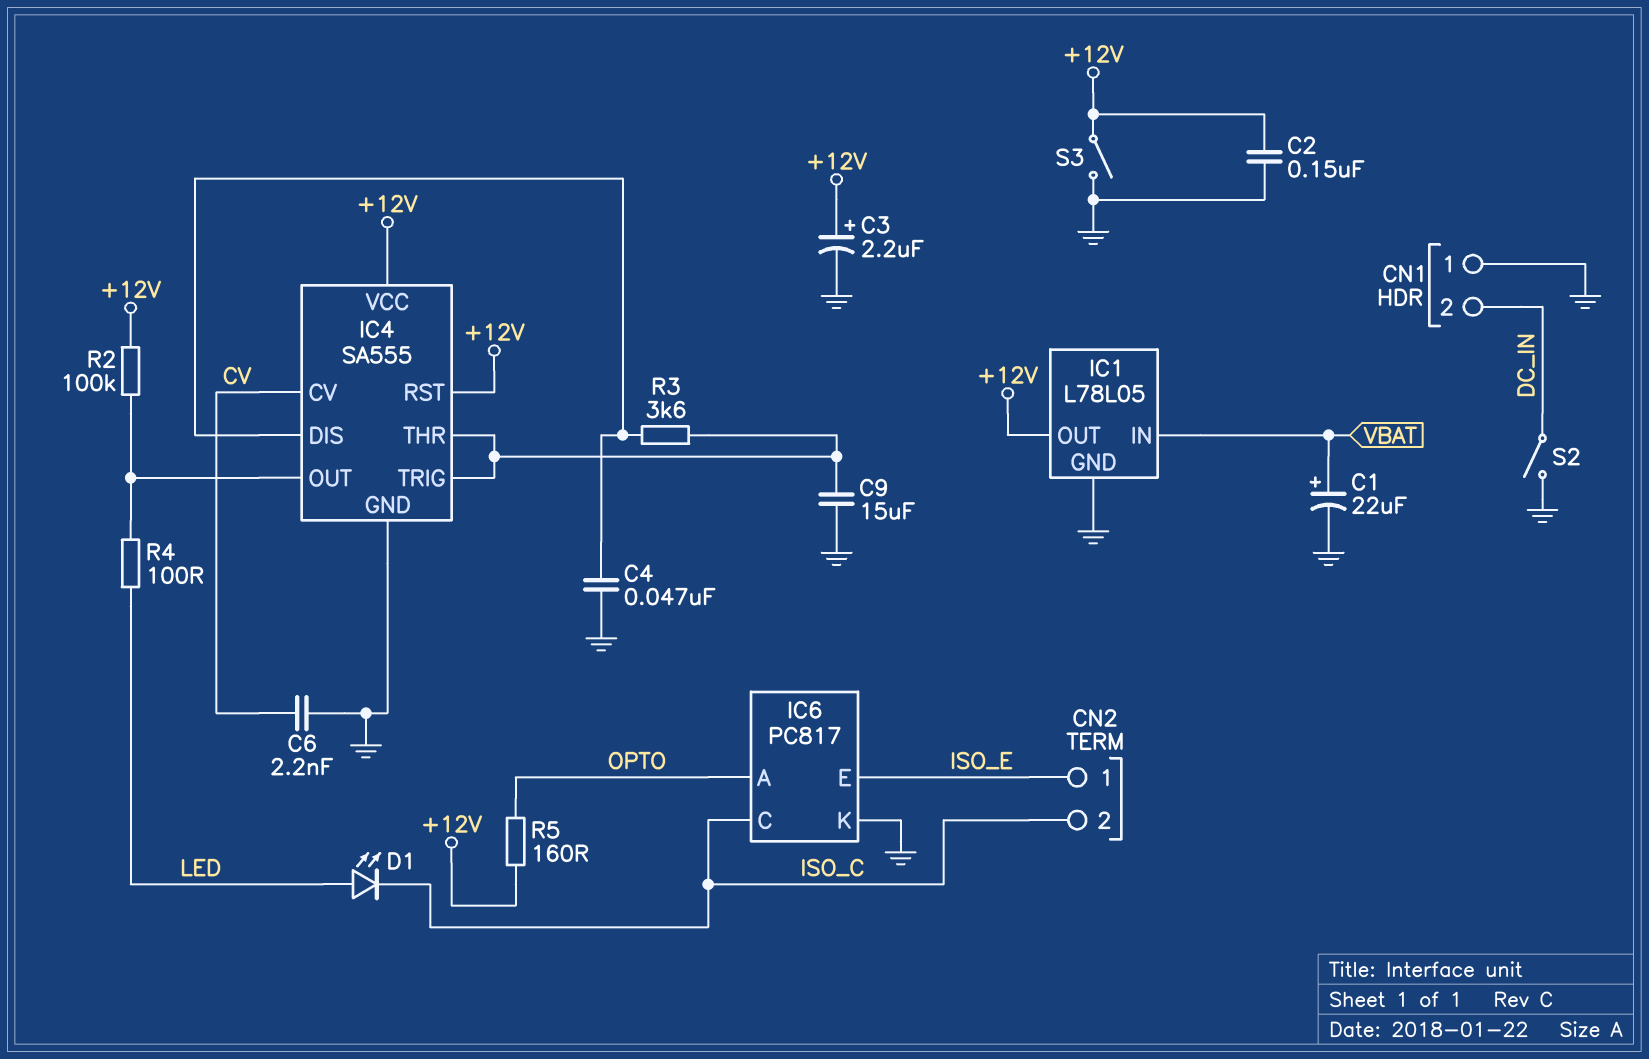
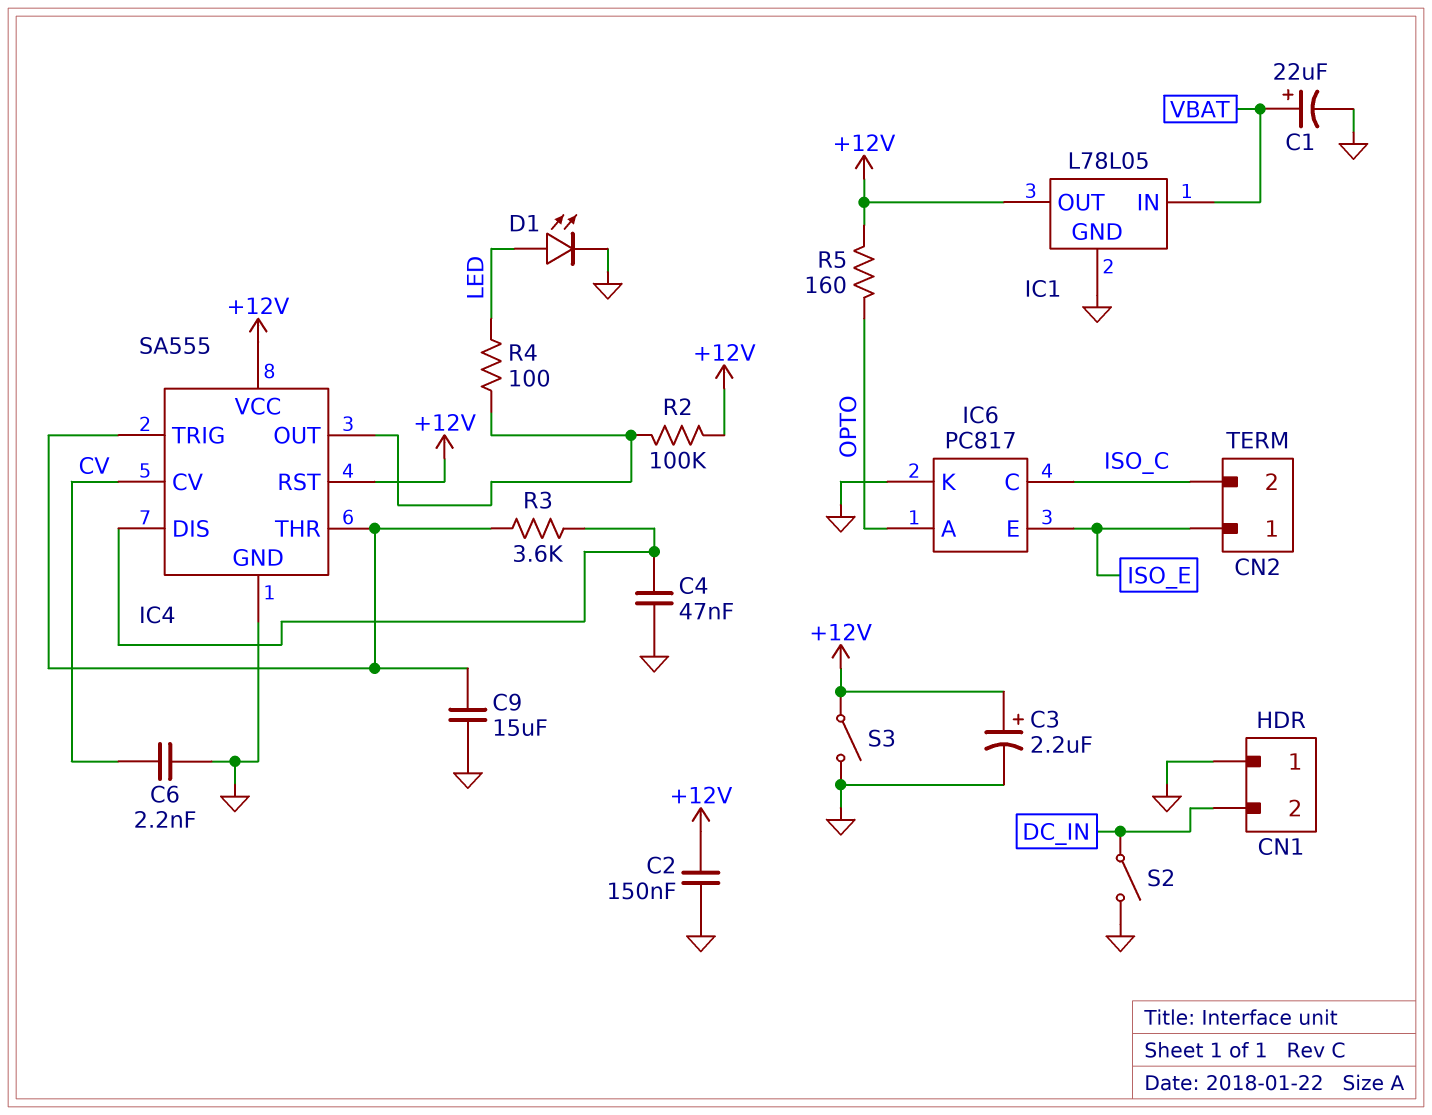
D1: LED (A LED, K ISO_C) -> LED (A LED, K GND)

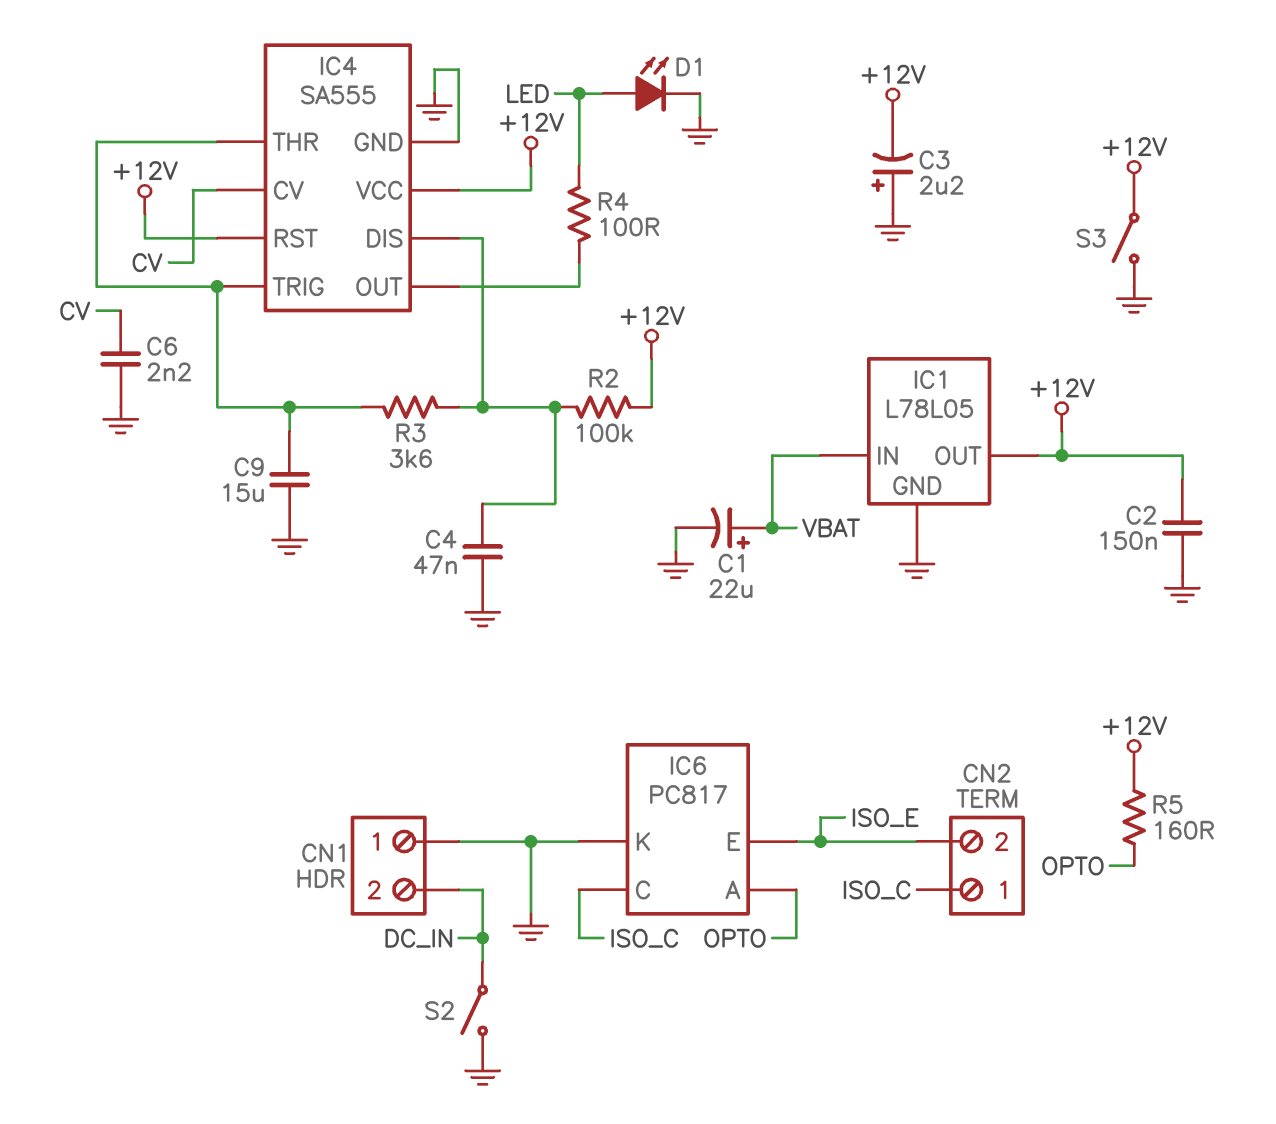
C3: 2.2uF (plus +12V, minus GND) -> 2.2uF (plus GND, minus +12V)
CN2 pin 1: ISO_E -> ISO_C
CN2 pin 2: ISO_C -> ISO_E
R2: 100k (+12V, IC4/OUT) -> 100k (+12V, IC4/DIS)

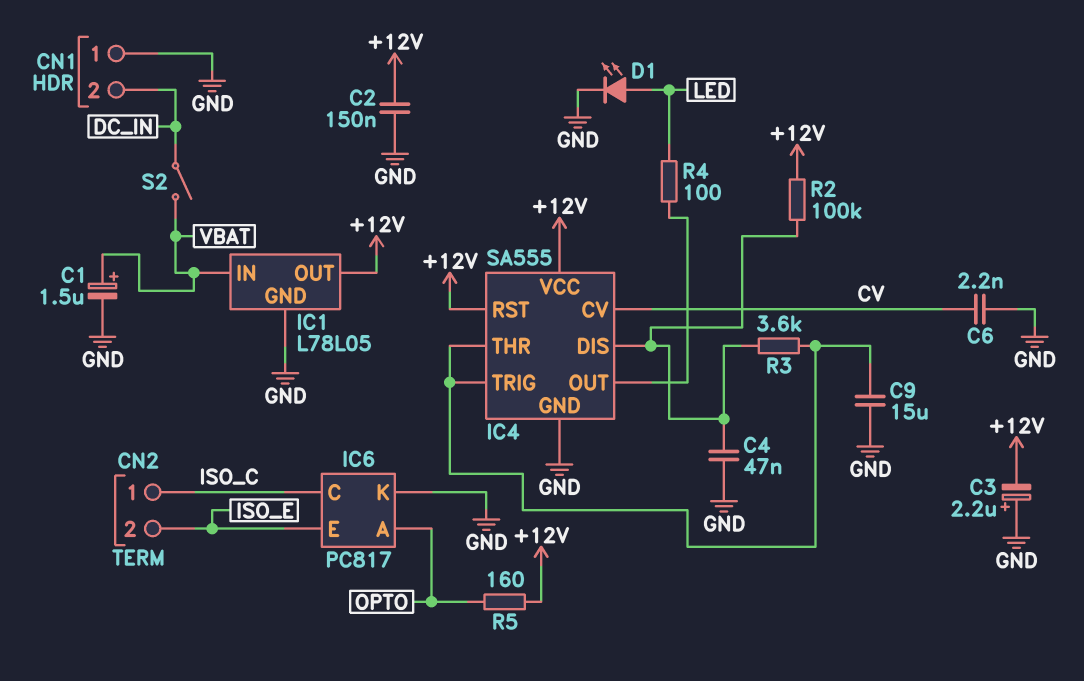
C1: 22uF (plus VBAT, minus GND) -> 1.5uF (plus VBAT, minus GND)
S2: switch (DC_IN, GND) -> switch (DC_IN, VBAT)
S3: switch (+12V, GND) -> none

